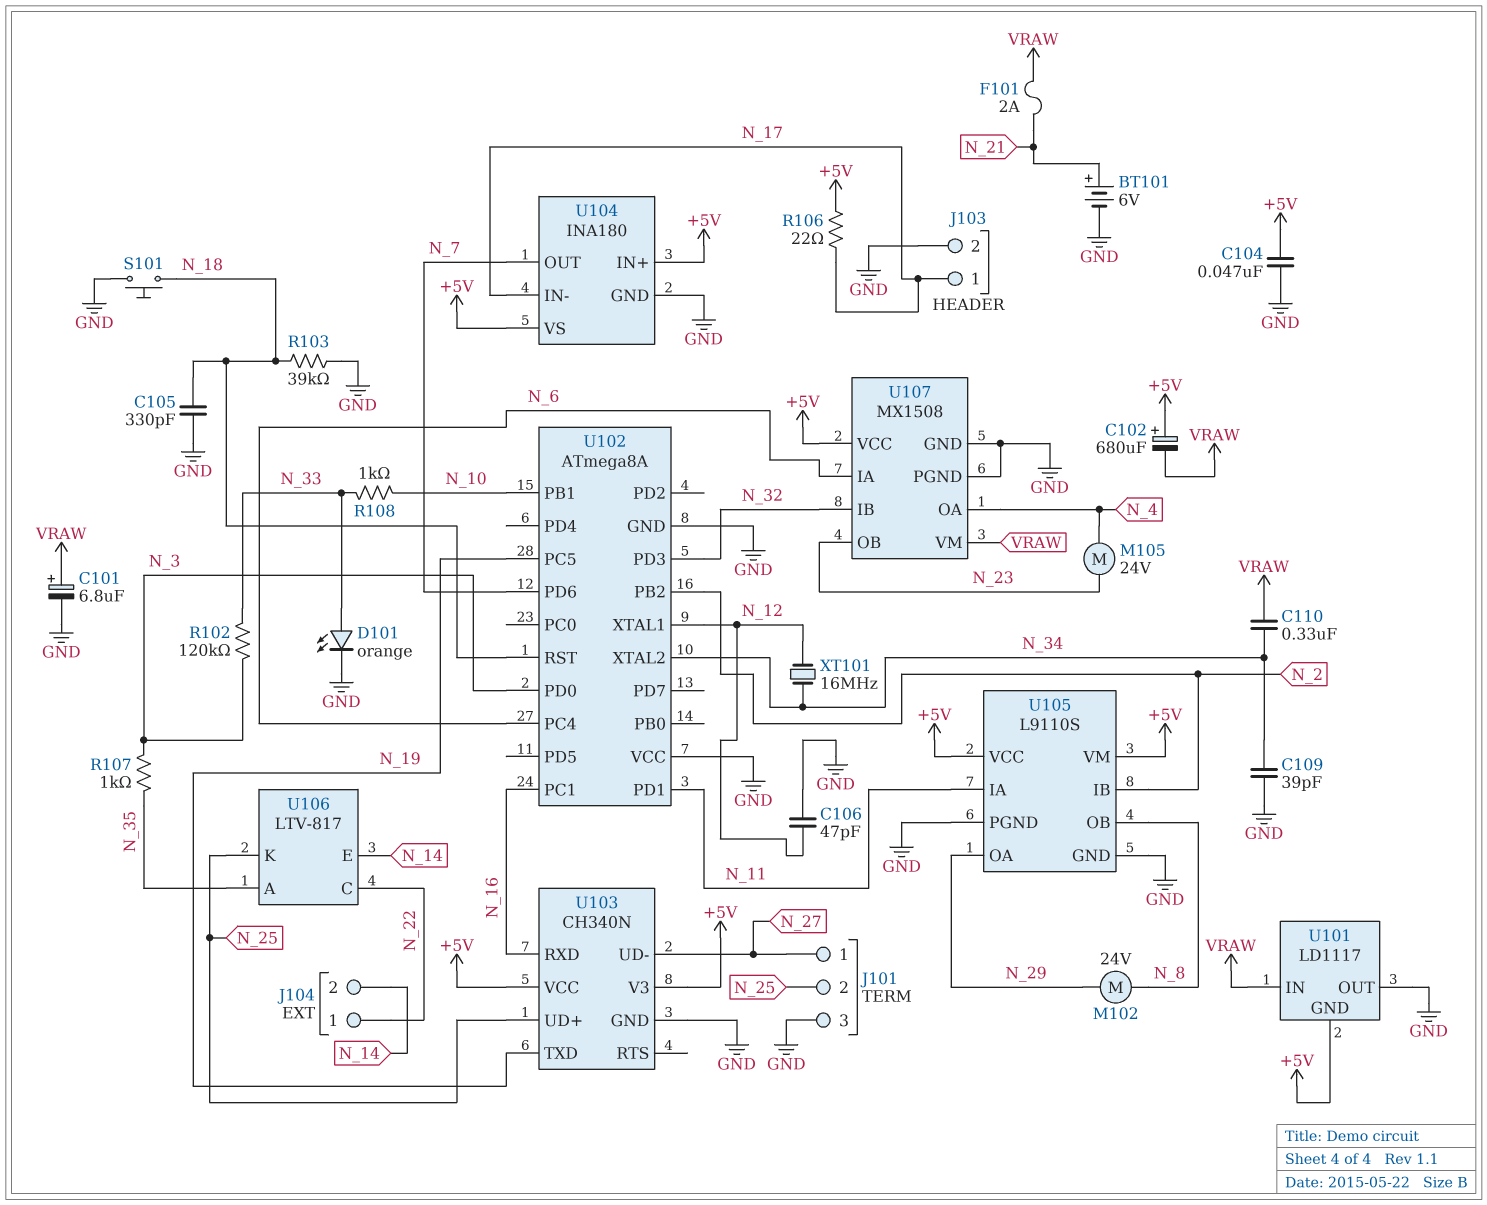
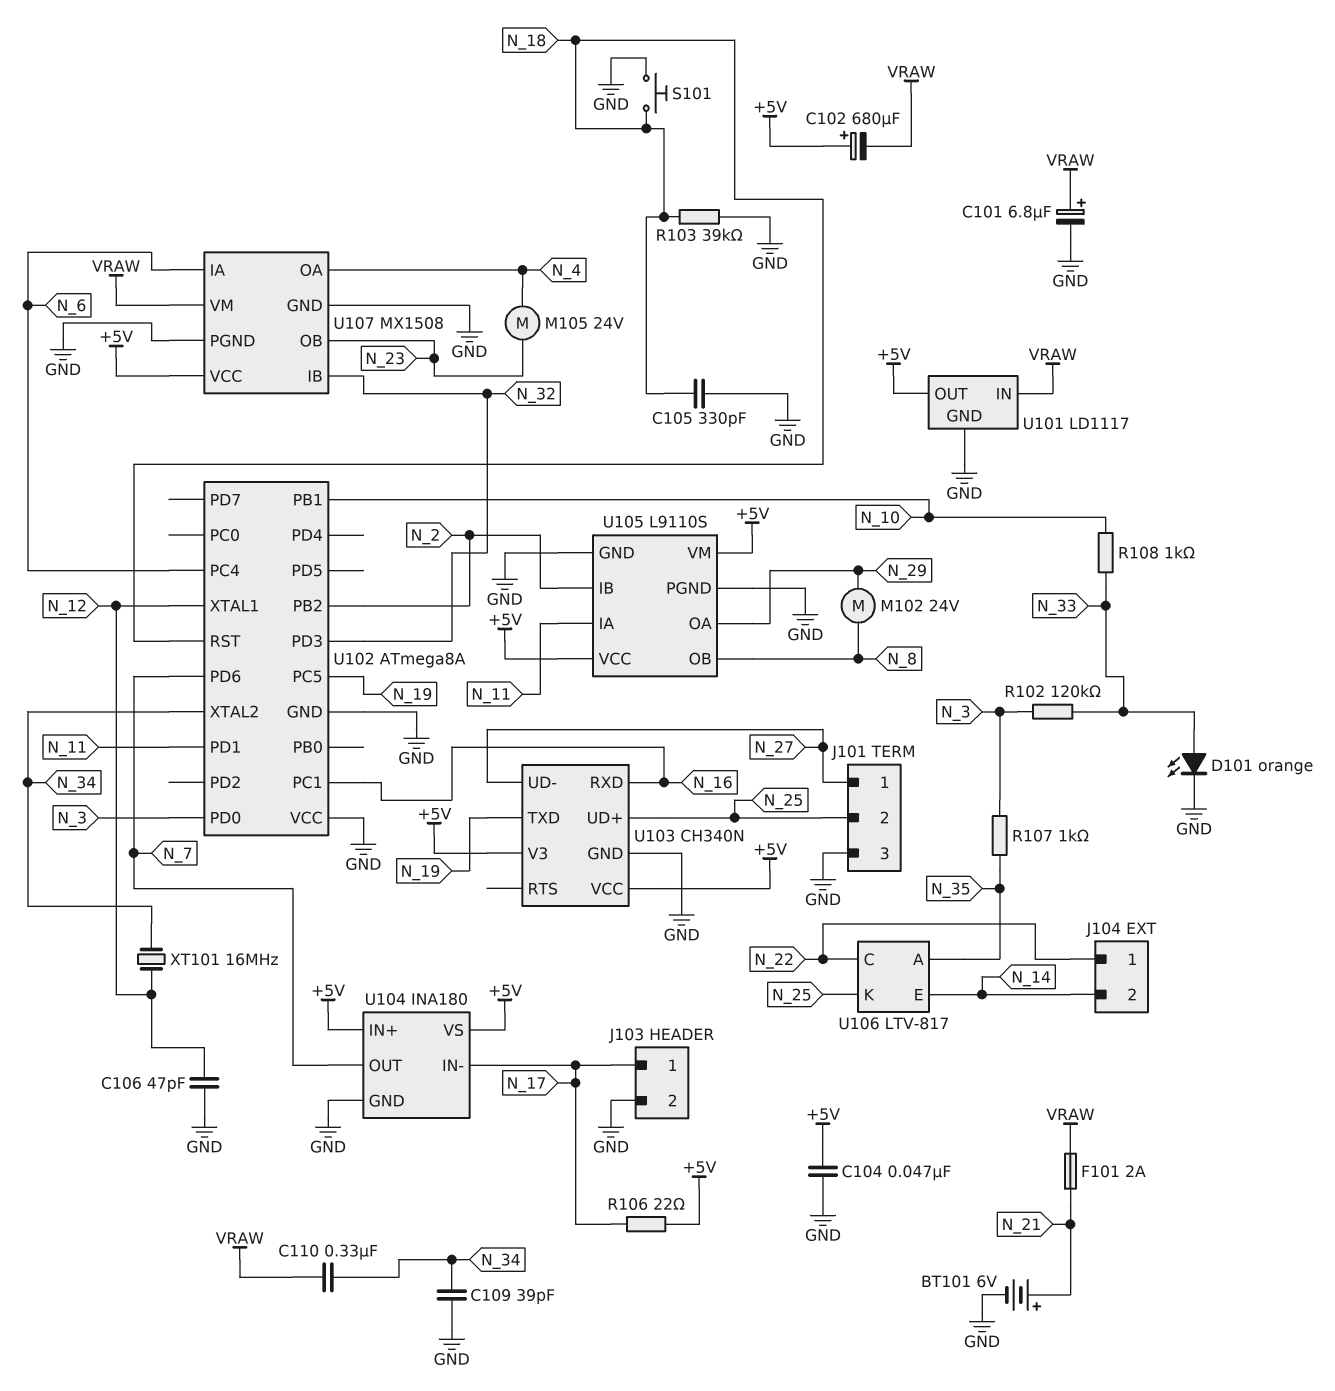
U101 pin GND: +5V -> GND
U101 pin OUT: GND -> +5V

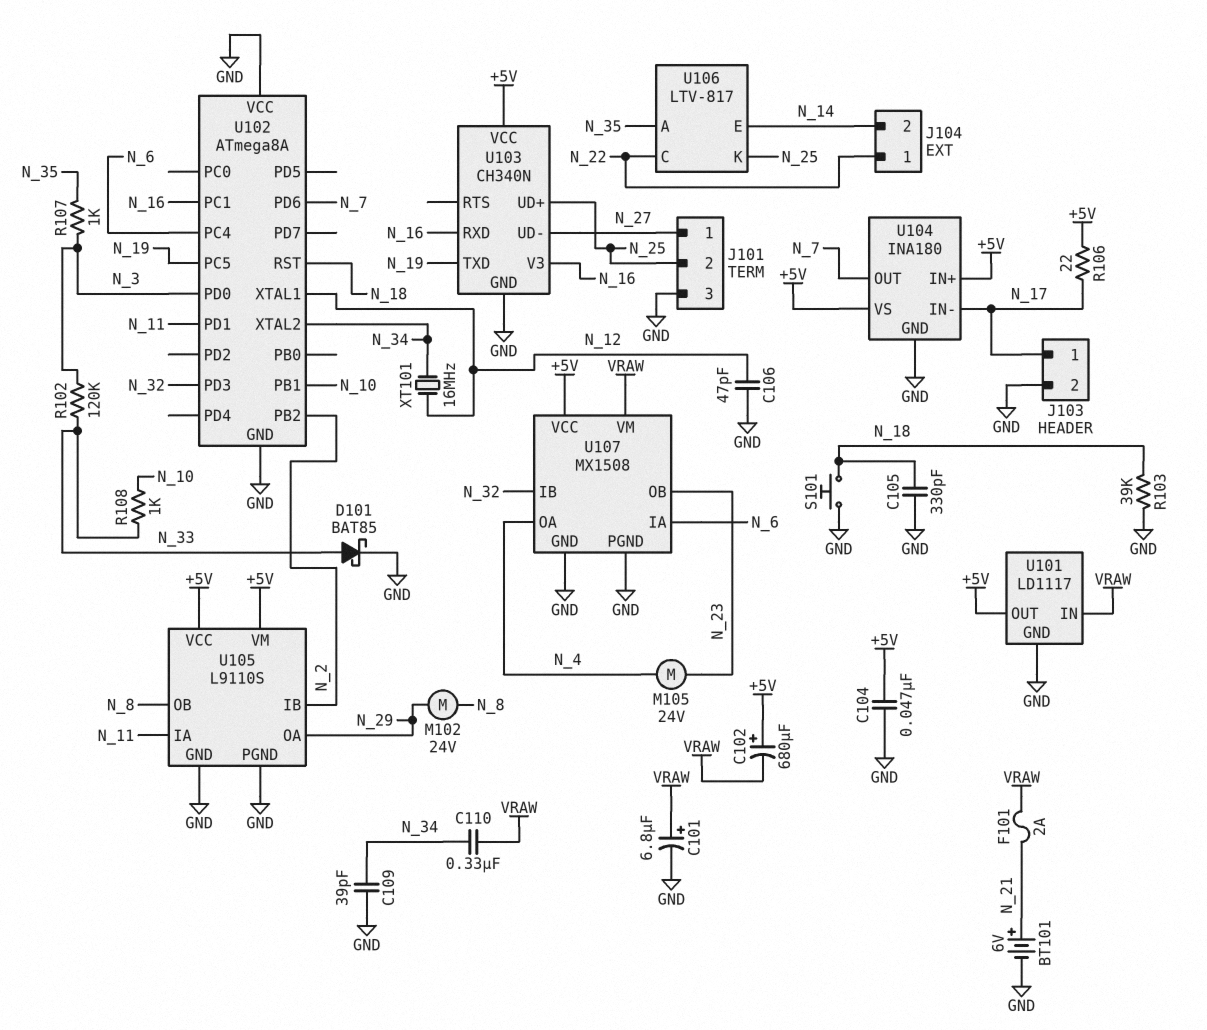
D101: LED orange (A N_33, K GND) -> schottky BAT85 (A N_33, K GND)
U103 pin V3: +5V -> N_16

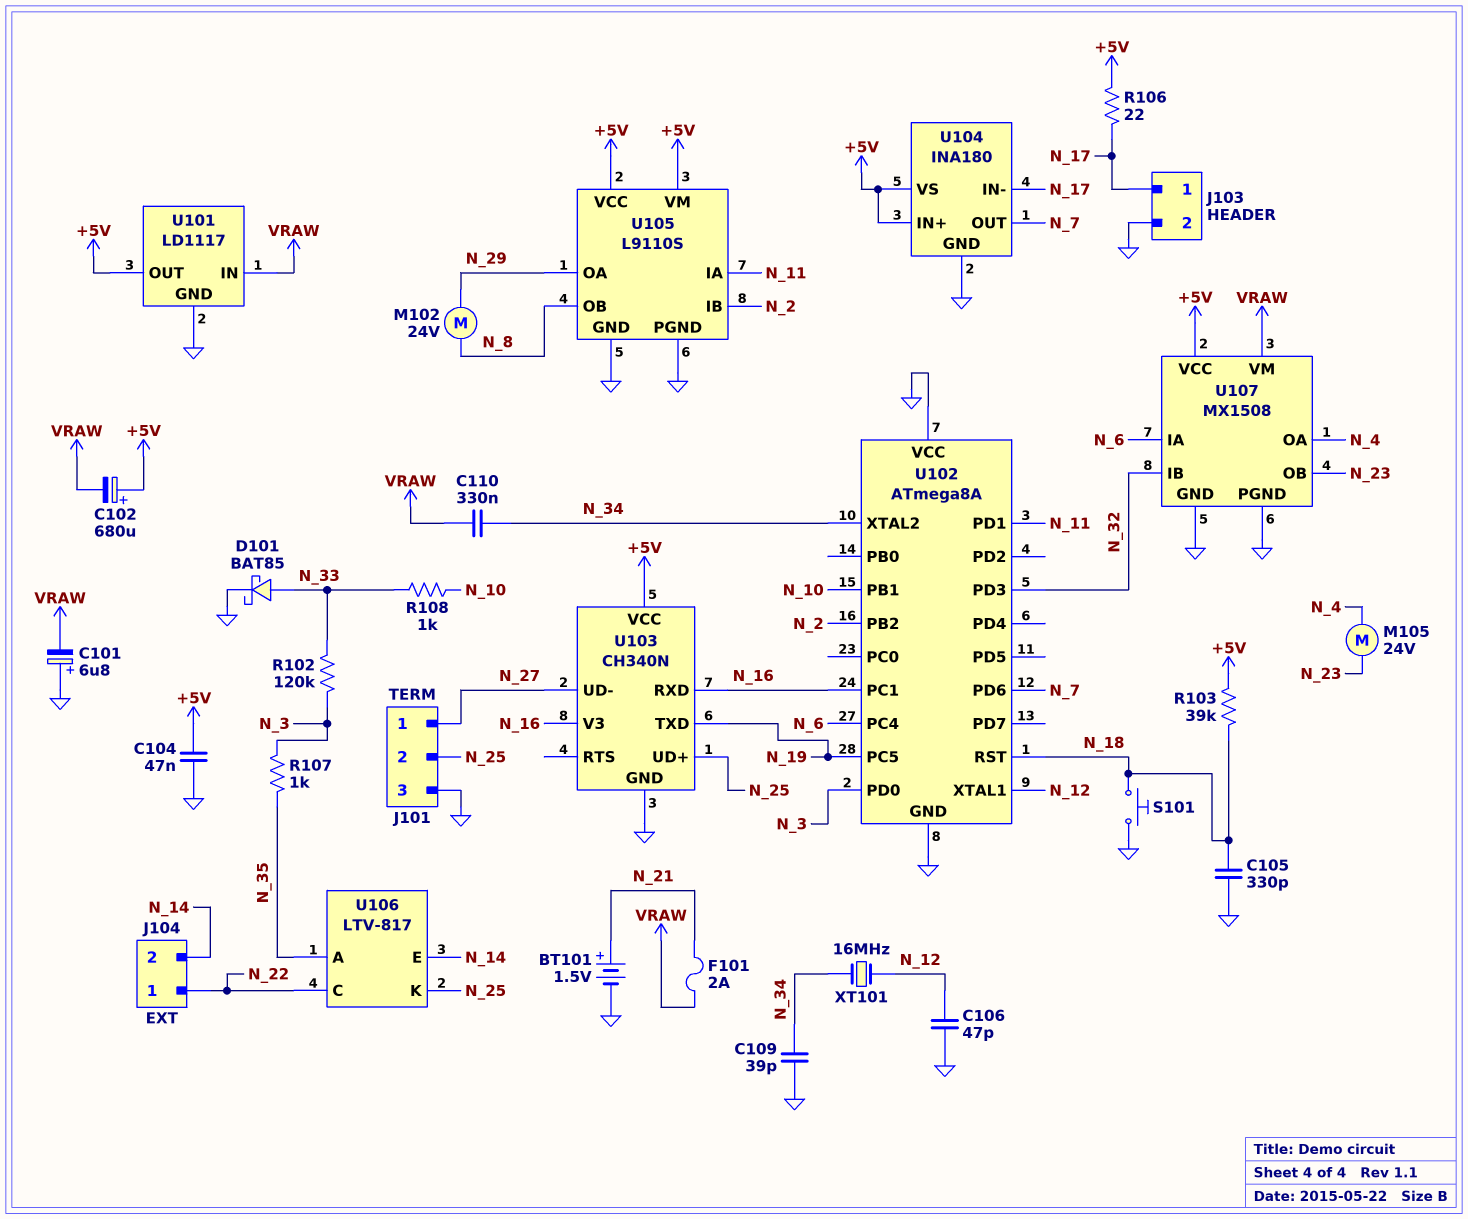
BT101: 6V (plus N_21, minus GND) -> 1.5V (plus N_21, minus GND)
C101: 6.8uF (plus VRAW, minus GND) -> 6.8uF (plus GND, minus VRAW)
R103: 39k (GND, N_18) -> 39k (+5V, N_18)

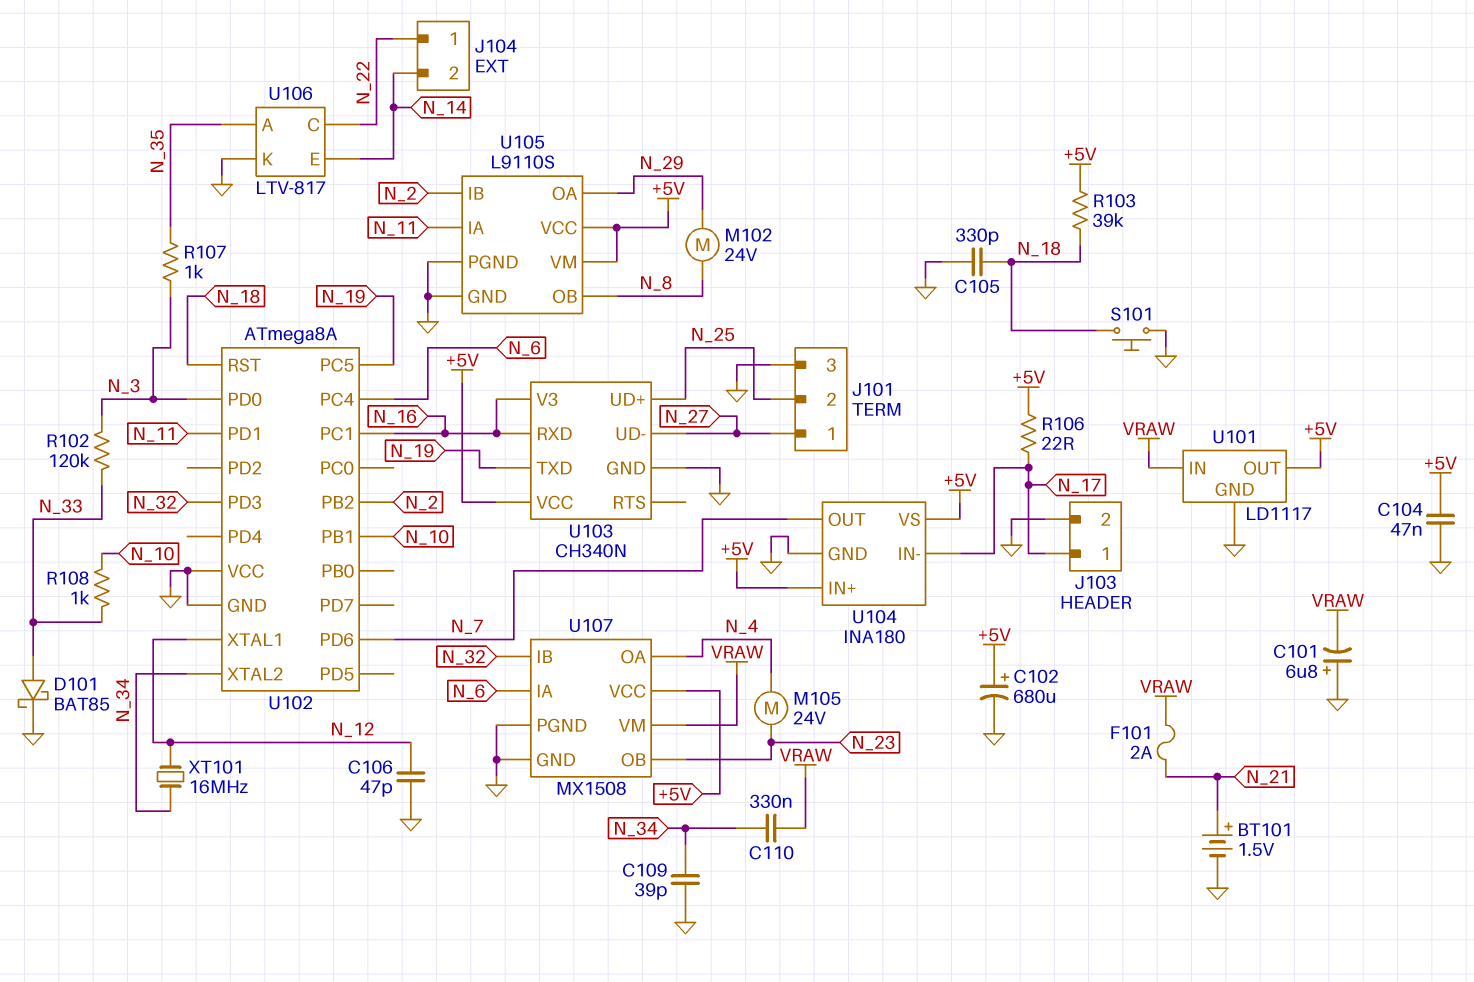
C102: 680uF (plus +5V, minus VRAW) -> 680uF (plus +5V, minus GND)
U106 pin K: N_25 -> GND

